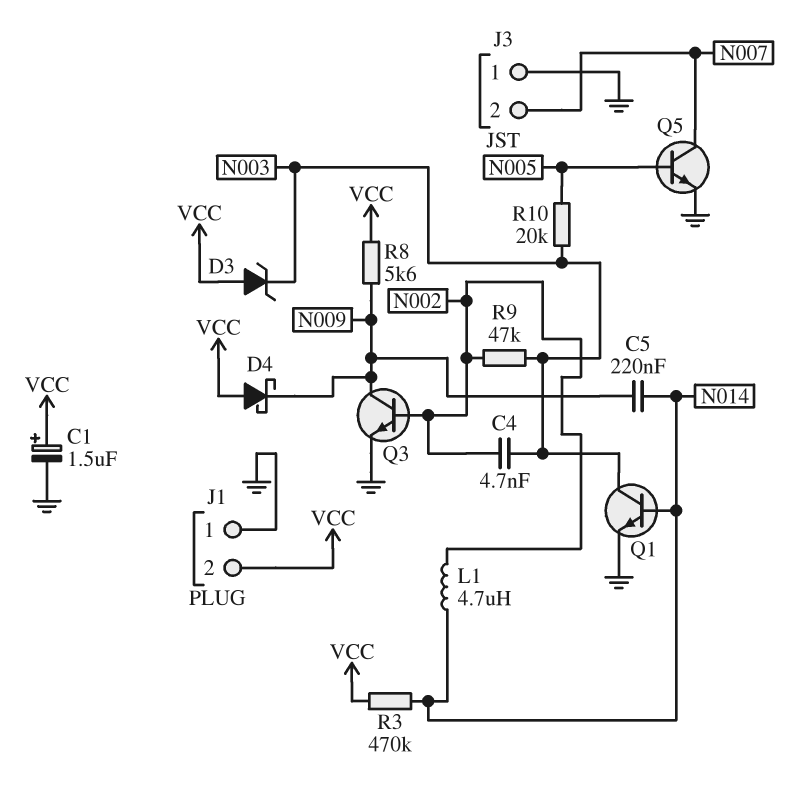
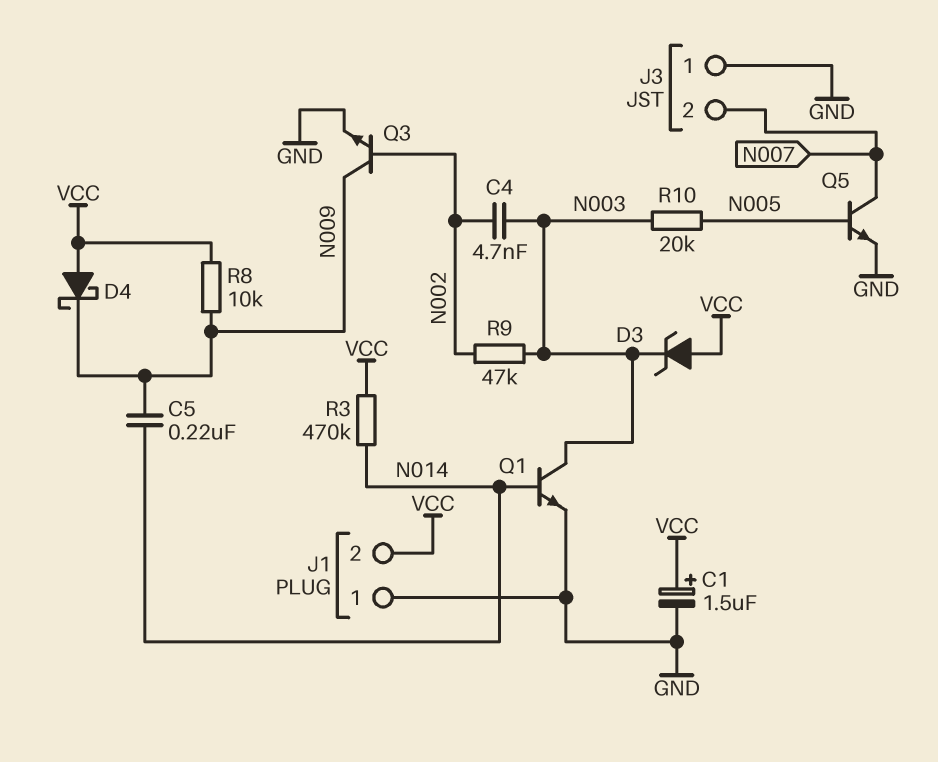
L1: 4.7uH (N002, N014) -> none
R8: 5.6k (N009, VCC) -> 10k (N009, VCC)

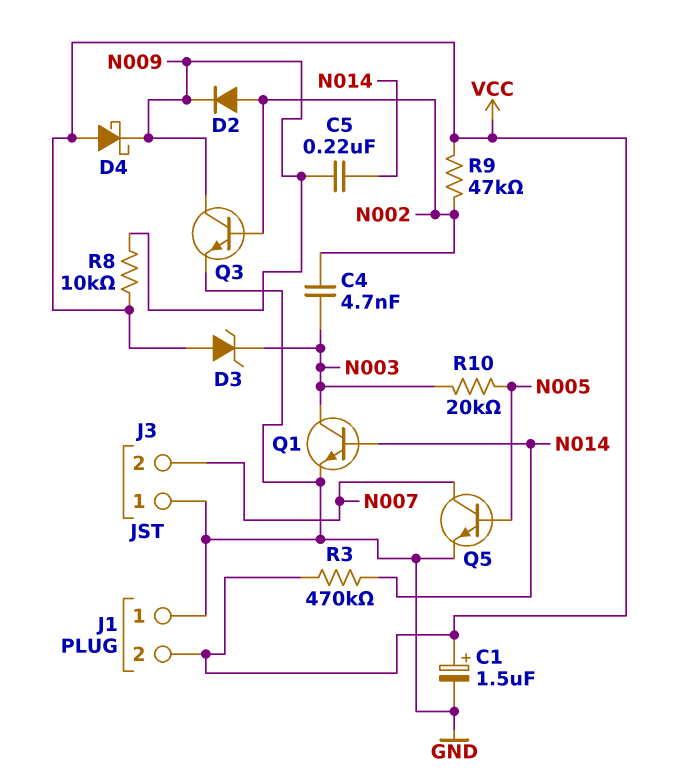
D2: none -> diode (A N002, K N009)
R9: 47k (N002, N003) -> 47k (N002, VCC)

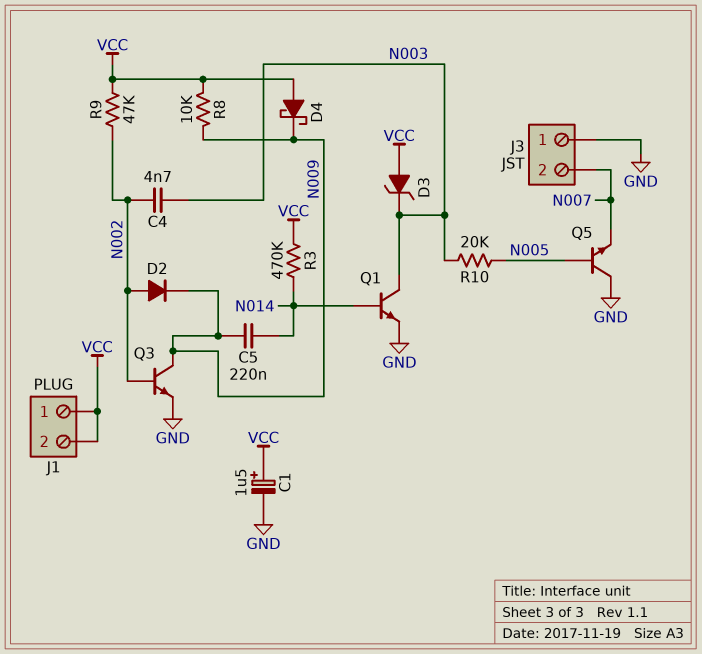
J1 pin 1: GND -> VCC
Q5: NPN (B N005, C N007, E GND) -> NPN (B N005, C GND, E N007)

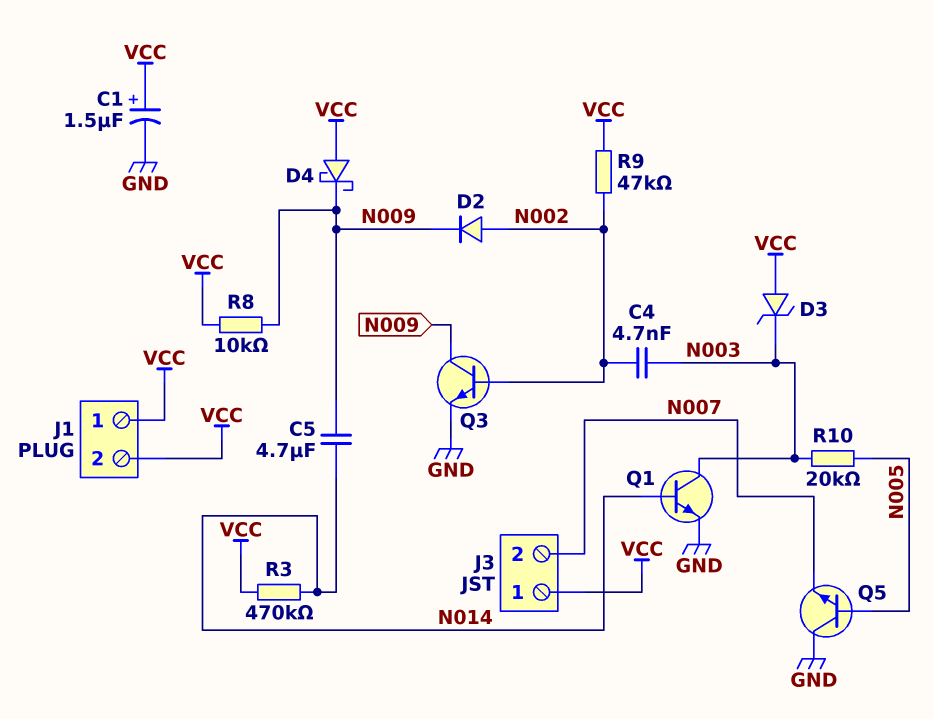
C5: 220nF (N009, N014) -> 4.7uF (N009, N014)
J3 pin 1: GND -> VCC

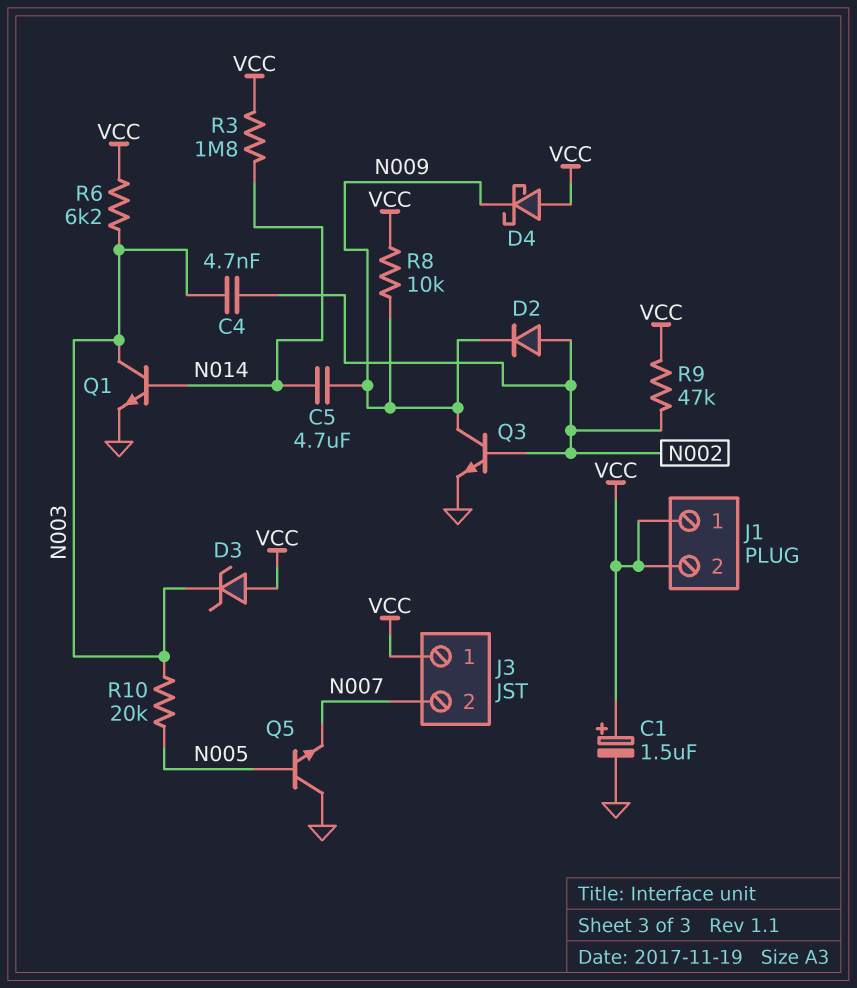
R3: 470k (N014, VCC) -> 1.8M (N014, VCC)
R6: none -> 6.2k (N003, VCC)

